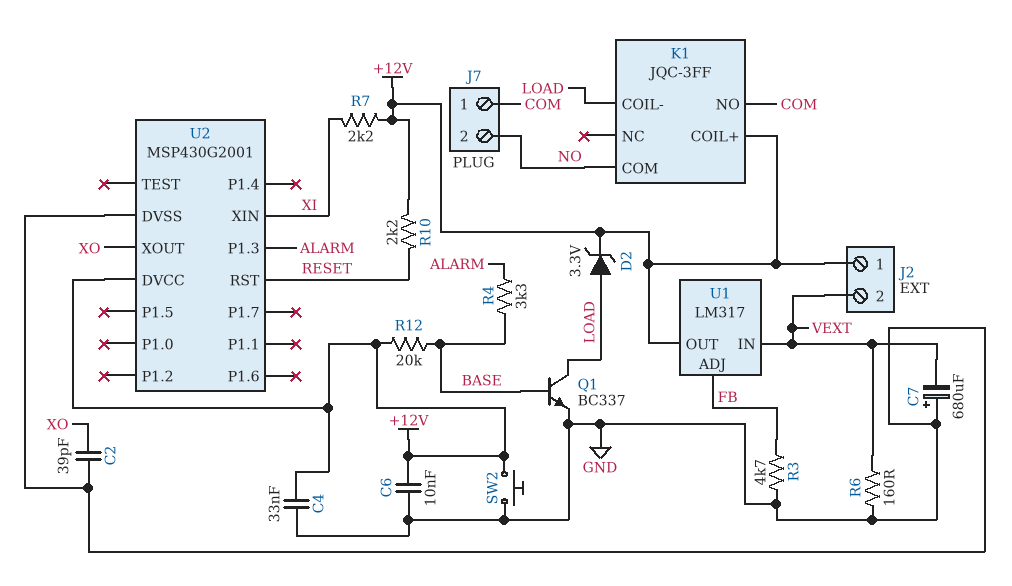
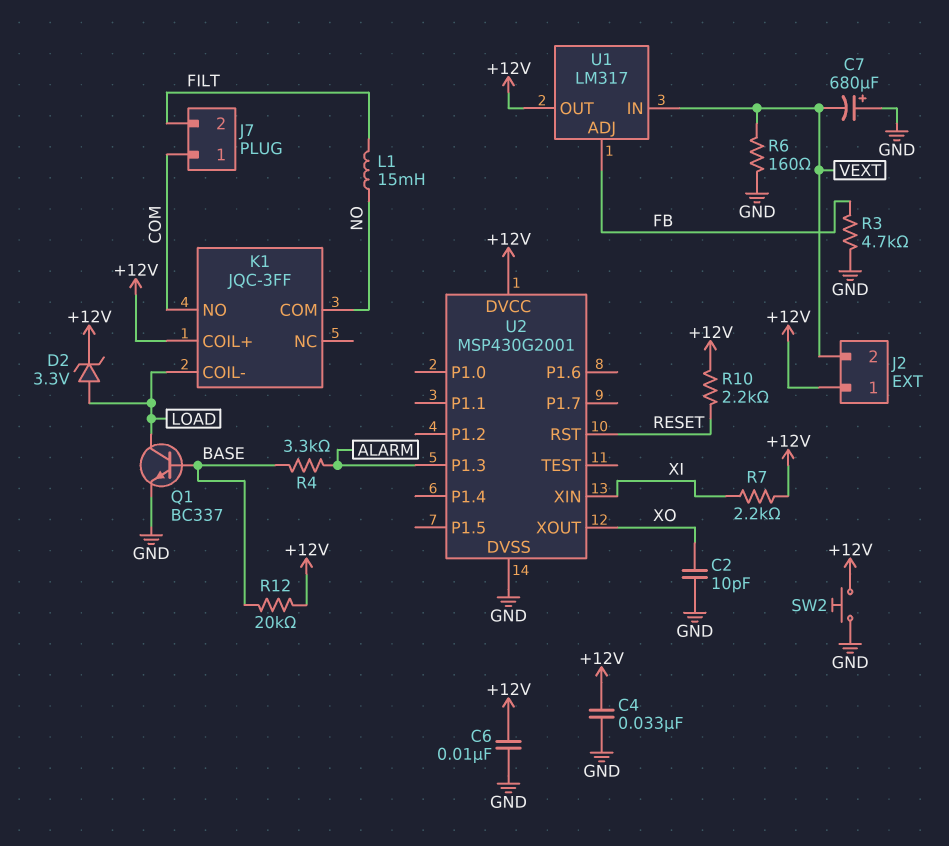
C2: 39pF (GND, XO) -> 10pF (GND, XO)
J7 pin 2: NO -> FILT
L1: none -> 15mH (FILT, NO)

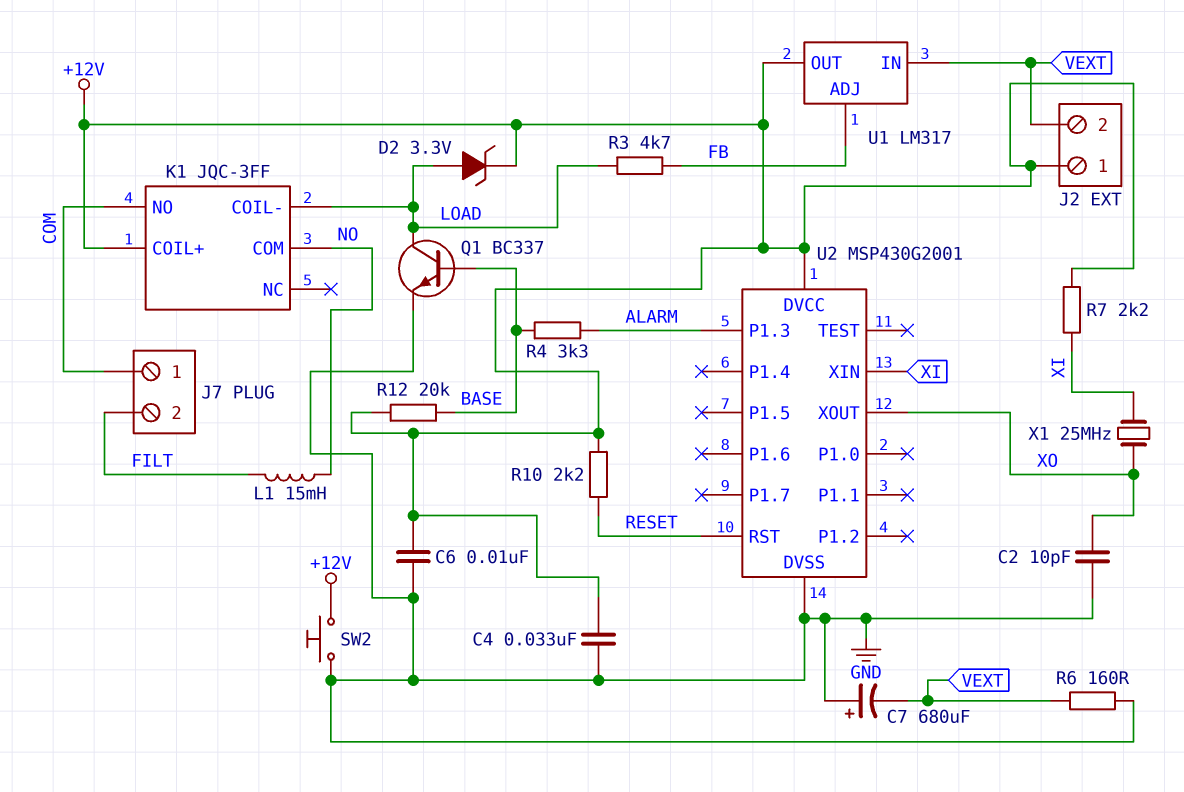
R3: 4.7k (FB, GND) -> 4.7k (FB, LOAD)
X1: none -> 25MHz (XI, XO)

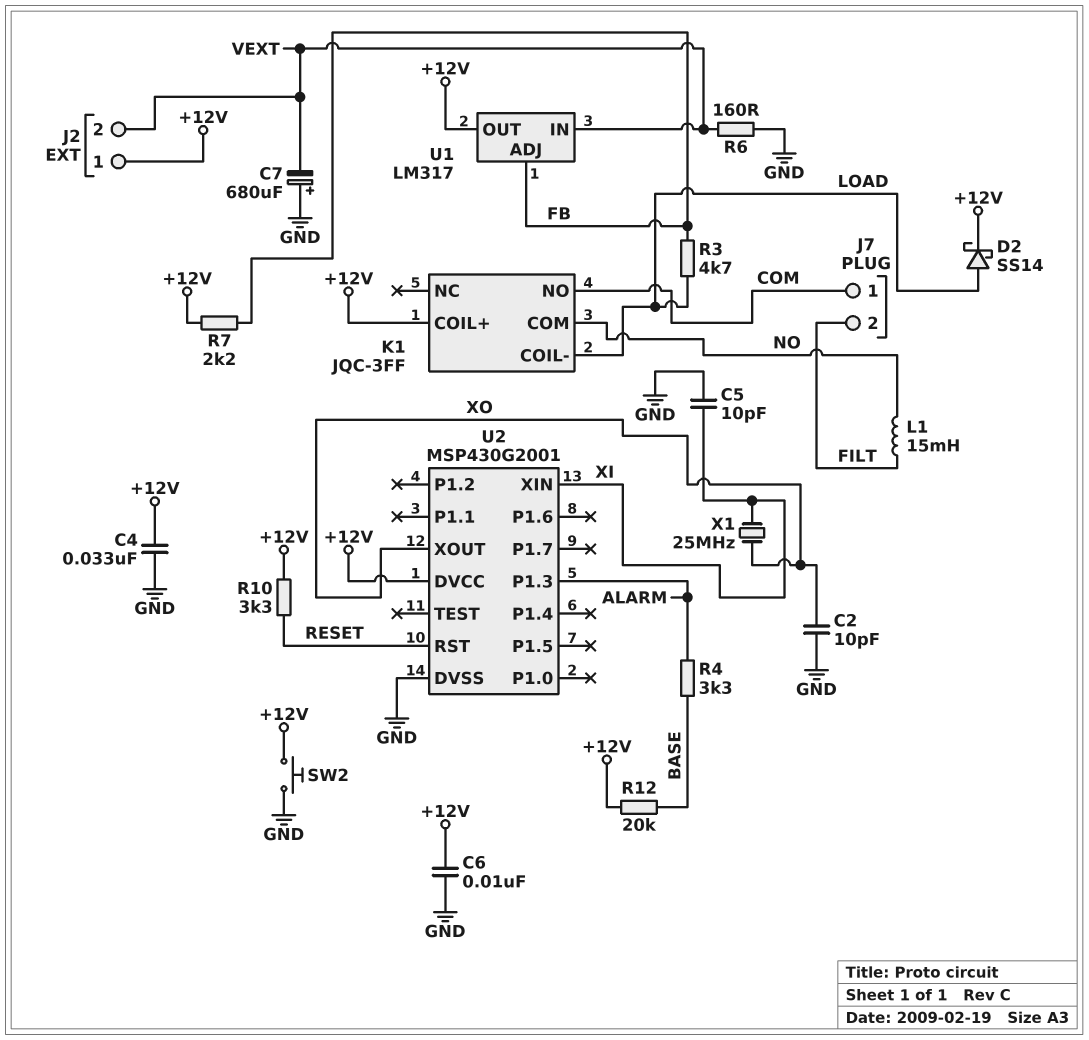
C5: none -> 10pF (GND, XI)
D2: zener 3.3V (A LOAD, K +12V) -> schottky SS14 (A LOAD, K +12V)
Q1: NPN BC337 (B BASE, C LOAD, E GND) -> none
R7: 2.2k (+12V, XI) -> 2.2k (+12V, FB)
R10: 2.2k (+12V, RESET) -> 3.3k (+12V, RESET)

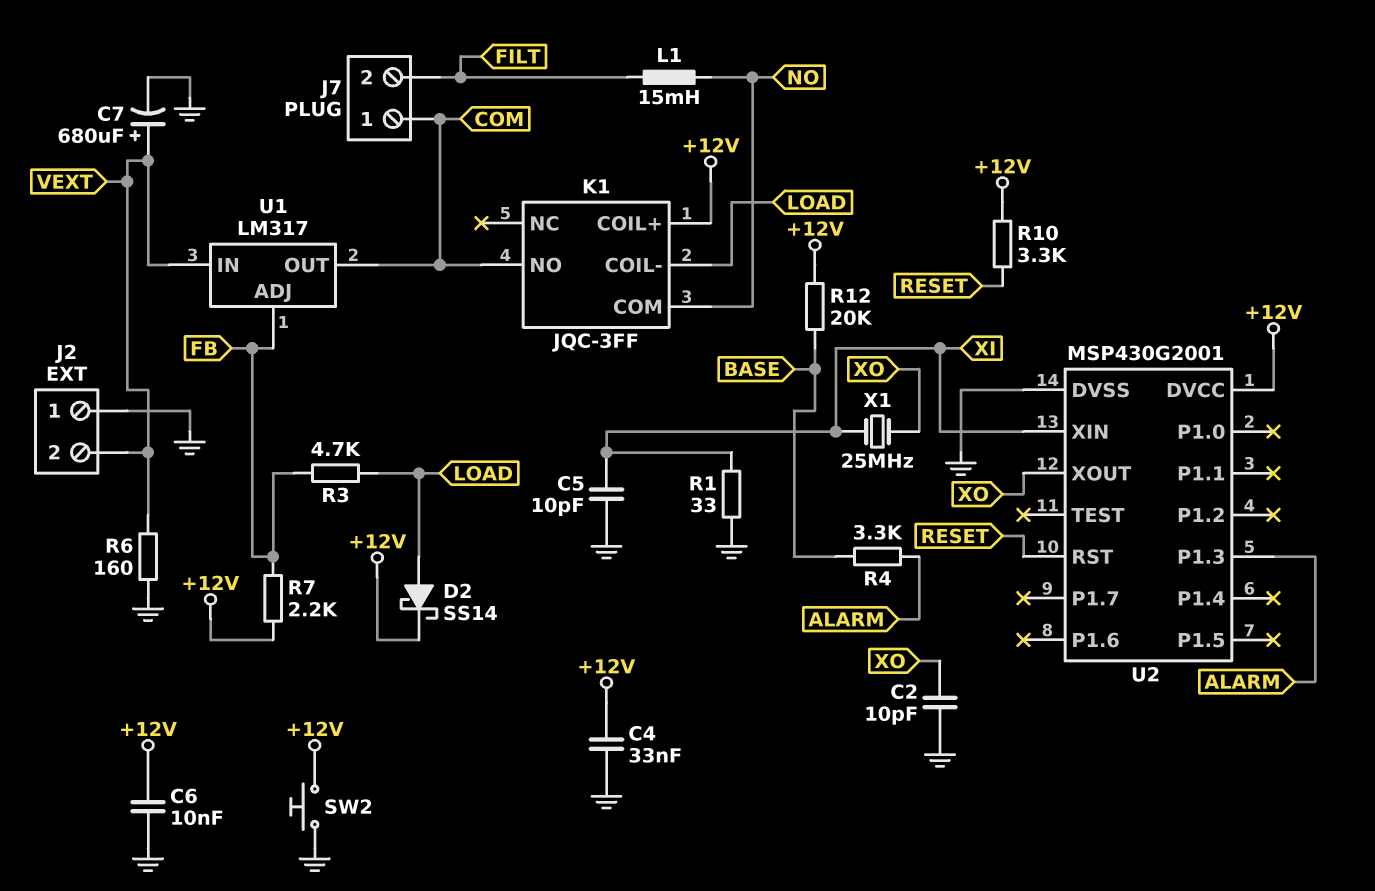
C7: 680uF (plus GND, minus VEXT) -> 680uF (plus VEXT, minus GND)
J2 pin 1: +12V -> GND
R1: none -> 33 (GND, XI)
U1 pin OUT: +12V -> COM

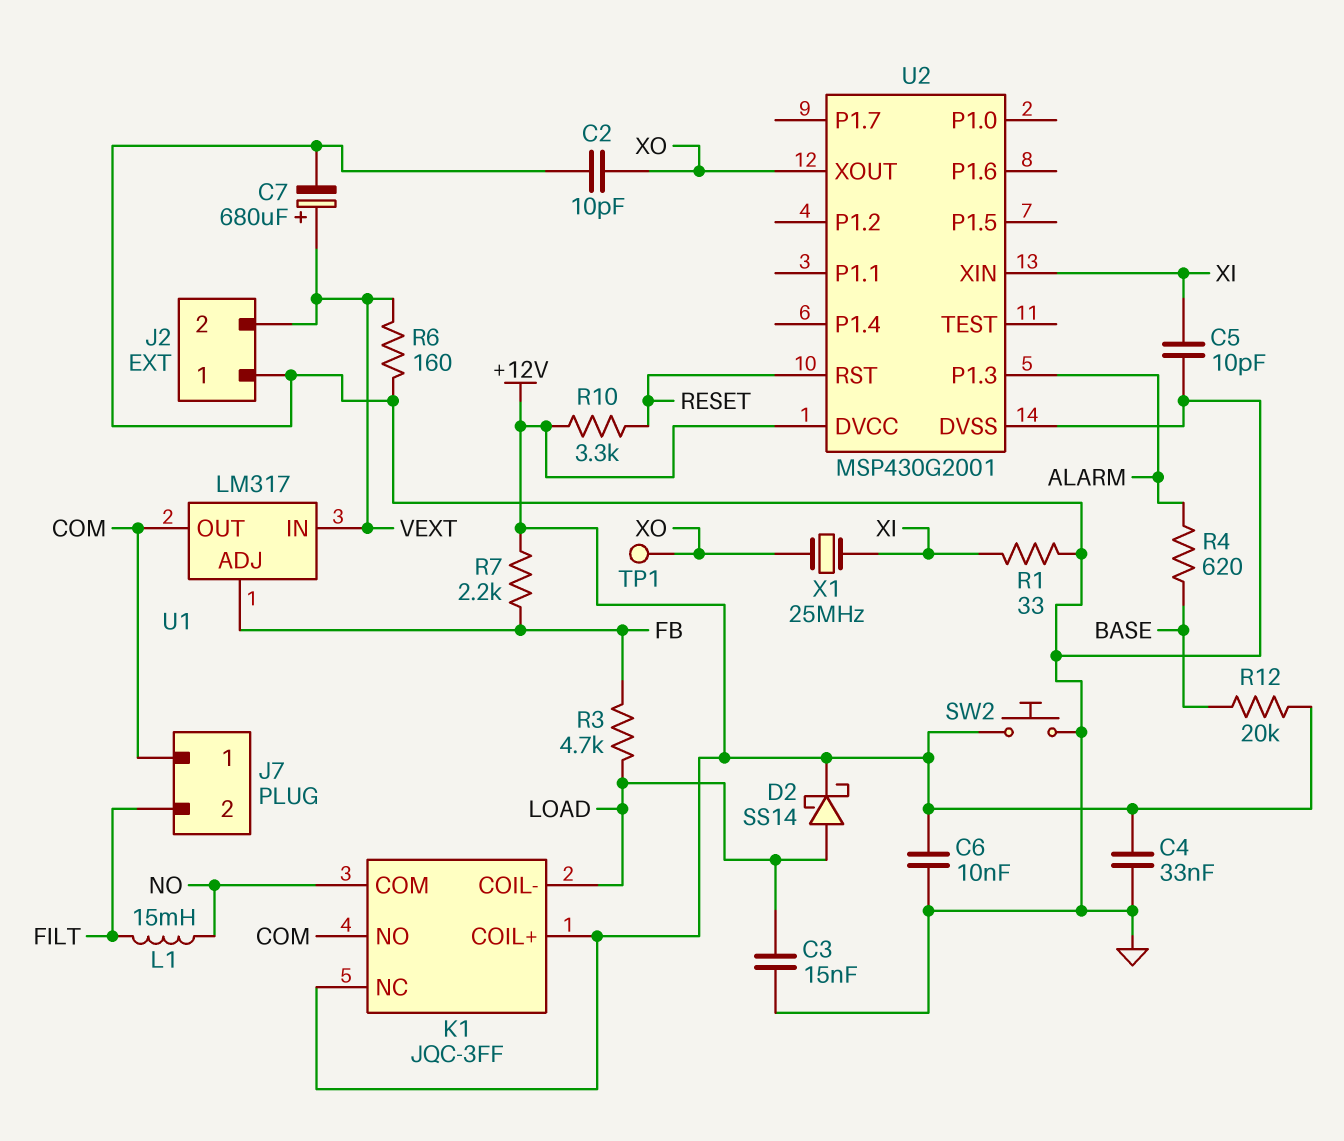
C3: none -> 15nF (GND, LOAD)
K1 pin NC: none -> +12V
R4: 3.3k (ALARM, BASE) -> 620 (ALARM, BASE)
TP1: none -> test point (XO)

